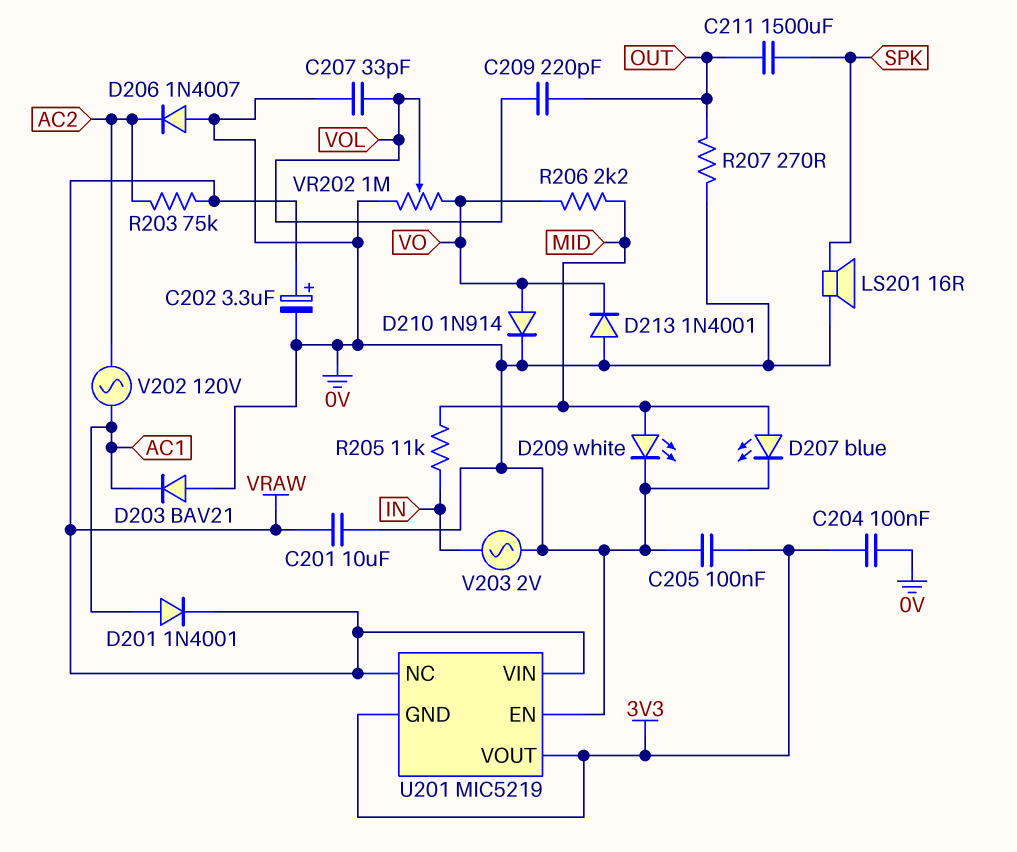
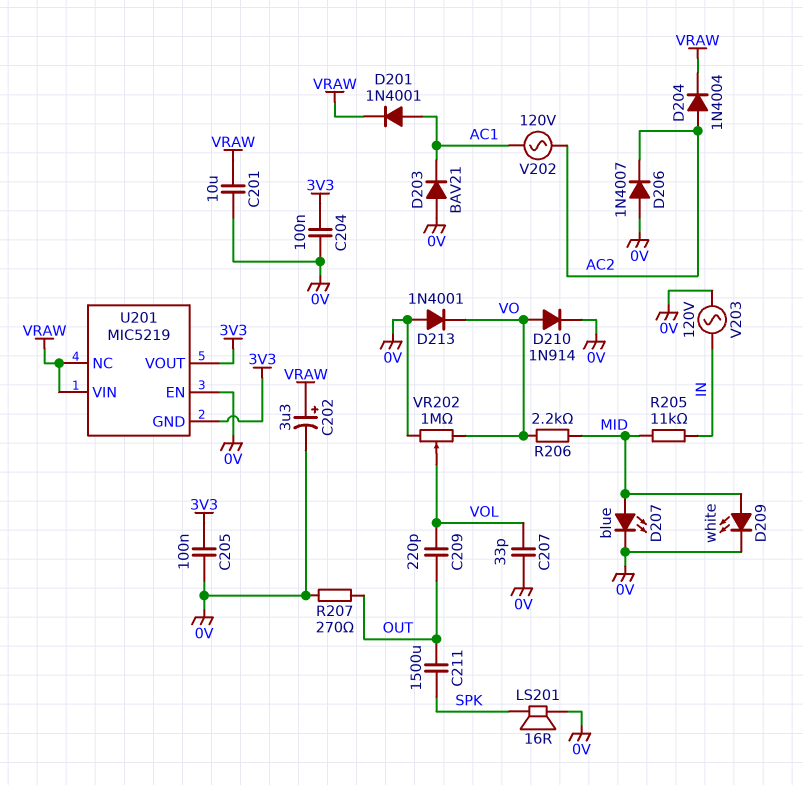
D204: none -> diode 1N4004 (A AC2, K VRAW)
R203: 75k (AC2, VRAW) -> none
V203: AC 2V (0V, IN) -> AC 120V (0V, IN)

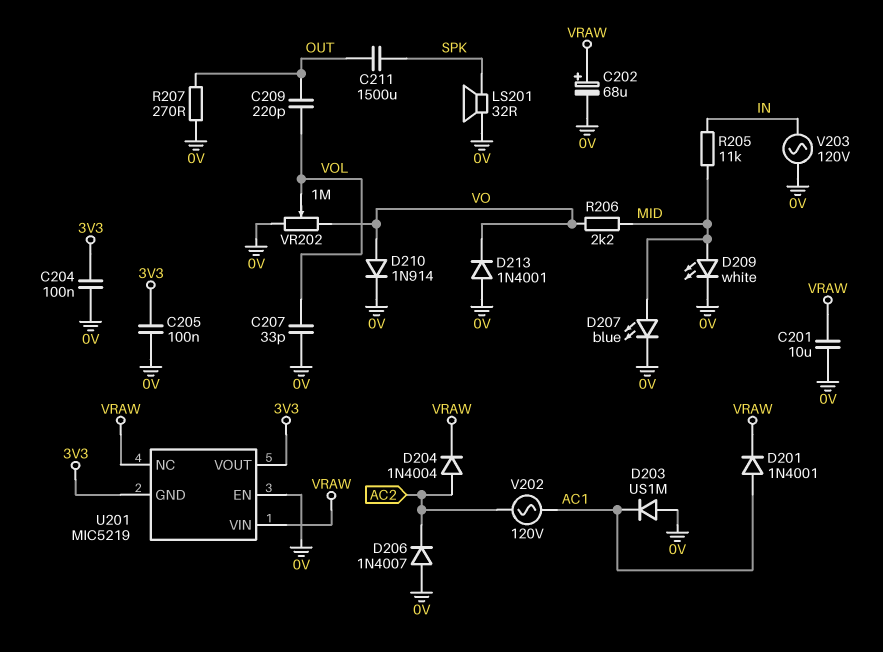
C202: 3.3uF (plus VRAW, minus 0V) -> 68uF (plus VRAW, minus 0V)
D203: diode BAV21 (A 0V, K AC1) -> diode US1M (A 0V, K AC1)
LS201: speaker 16R (0V, SPK) -> speaker 32R (0V, SPK)

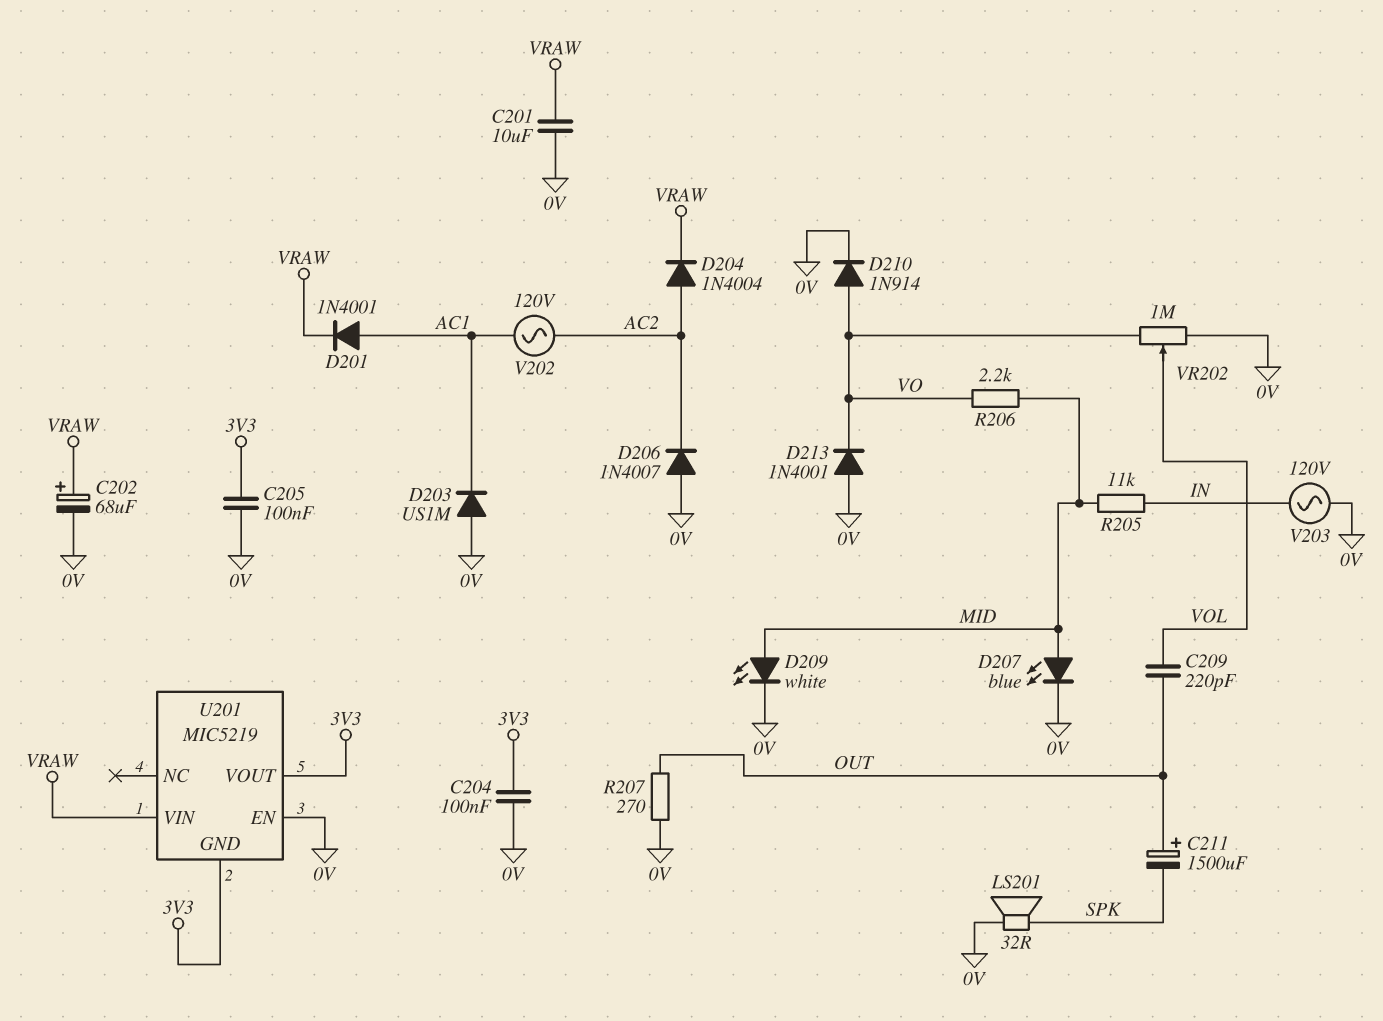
C207: 33pF (0V, VOL) -> none
C211: 1500uF (OUT, SPK) -> 1500uF (plus OUT, minus SPK)
U201 pin NC: VRAW -> none

